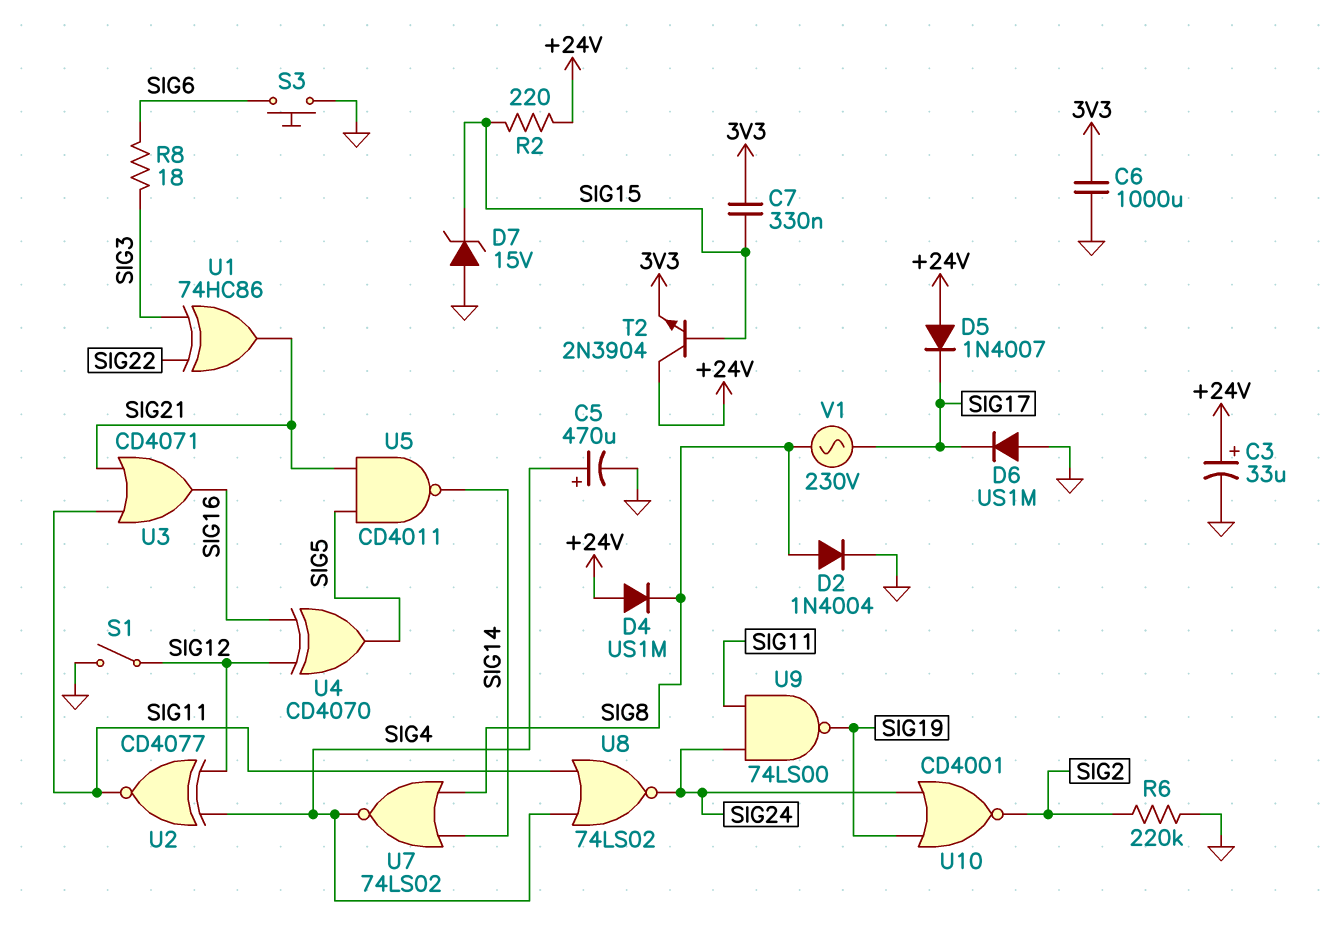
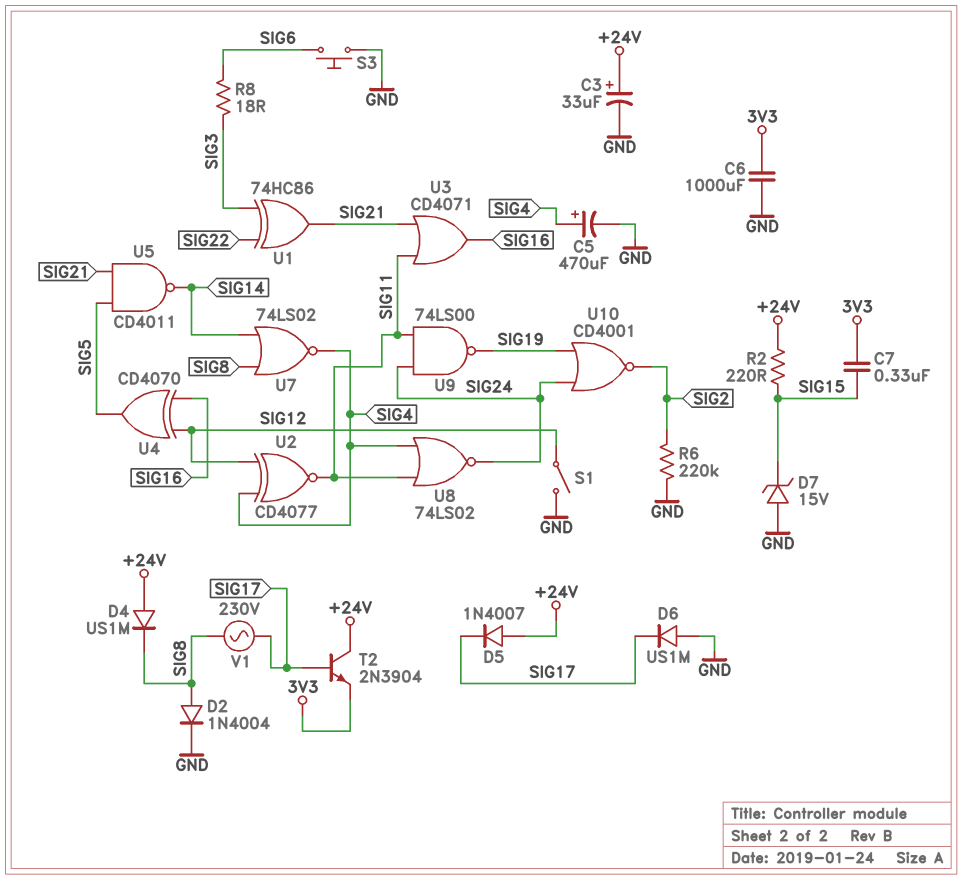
T2: NPN 2N3904 (B SIG15, C +24V, E 3V3) -> NPN 2N3904 (B SIG17, C +24V, E 3V3)

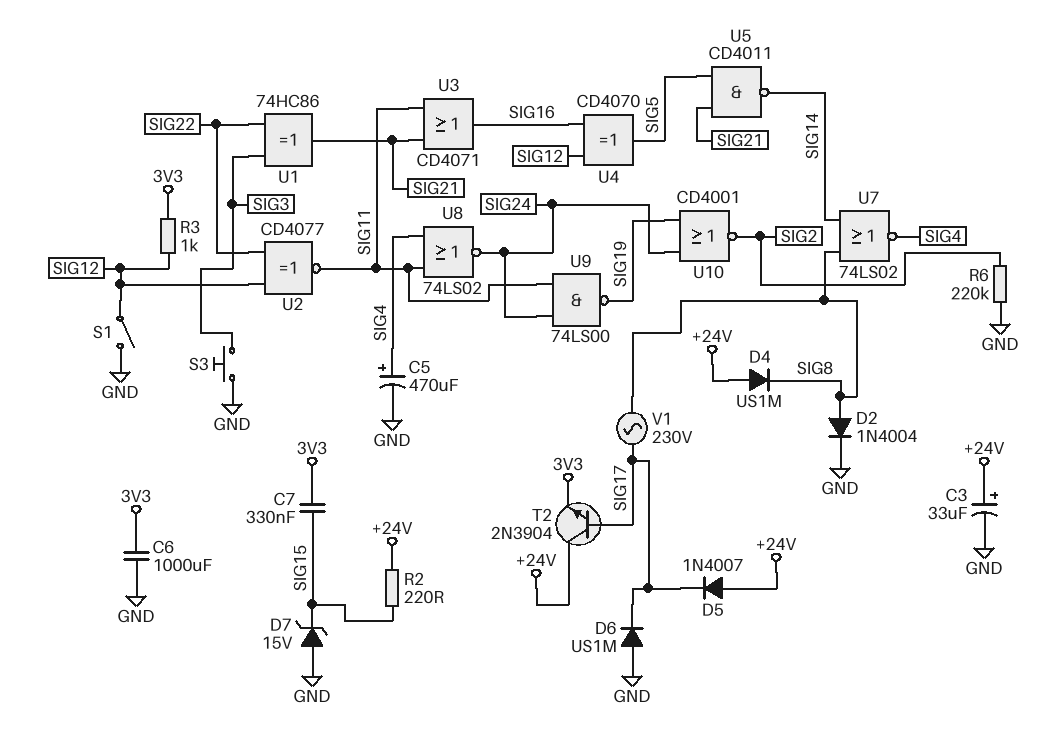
R3: none -> 1k (3V3, SIG12)
R8: 18 (SIG3, SIG6) -> none
S3: button (GND, SIG6) -> button (GND, SIG3)
U2: XNOR CD4077 (in SIG4, in SIG12, out SIG11) -> XNOR CD4077 (in SIG12, in SIG22, out SIG11)

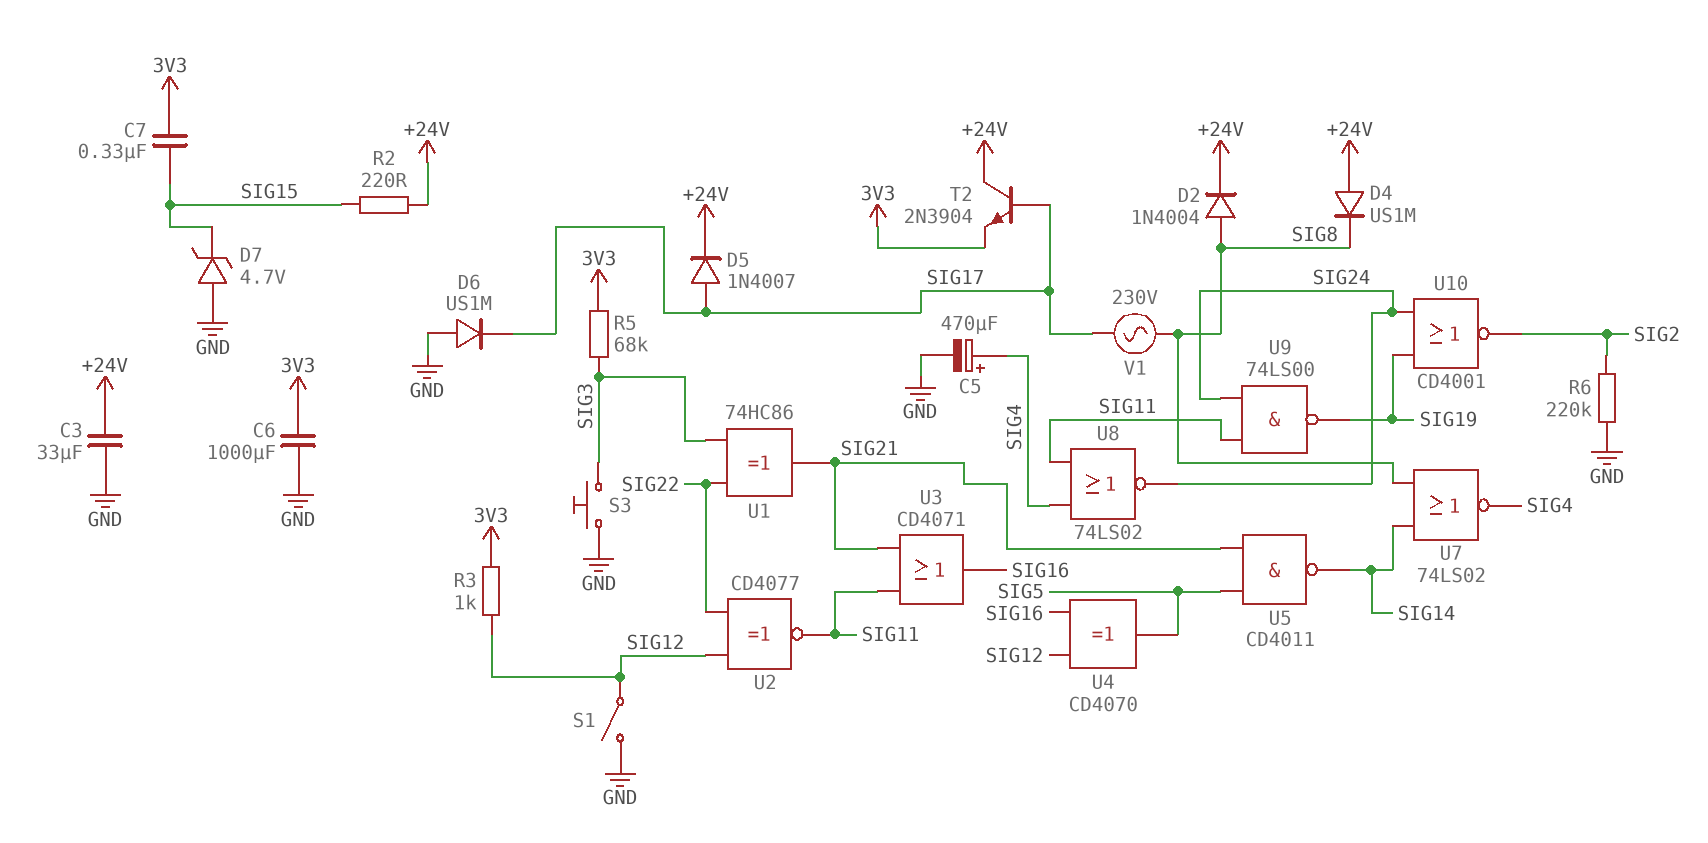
C3: 33uF (plus +24V, minus GND) -> 33uF (+24V, GND)
D2: diode 1N4004 (A SIG8, K GND) -> diode 1N4004 (A SIG8, K +24V)
D5: diode 1N4007 (A +24V, K SIG17) -> diode 1N4007 (A SIG17, K +24V)
D7: zener 15V (A GND, K SIG15) -> zener 4.7V (A GND, K SIG15)
R5: none -> 68k (3V3, SIG3)

